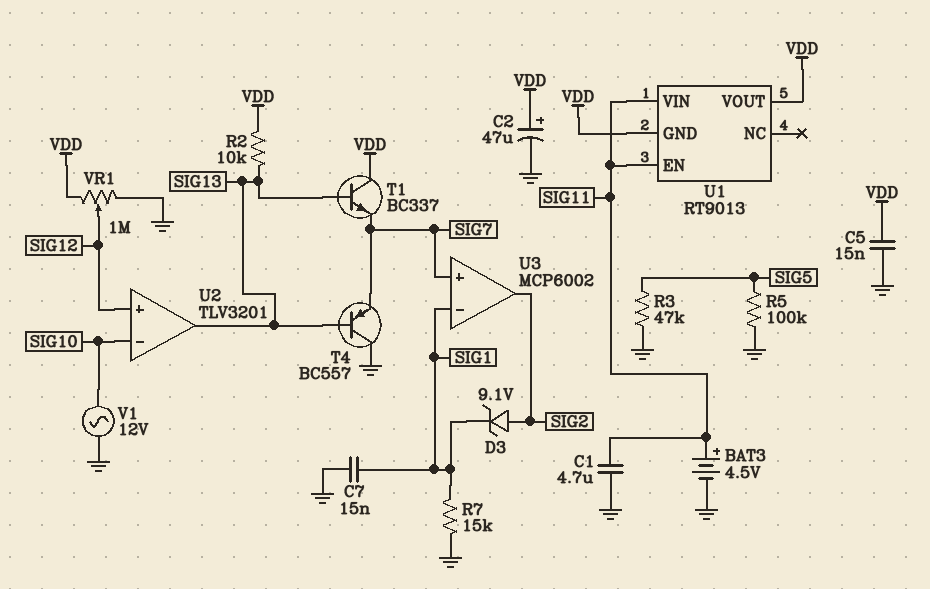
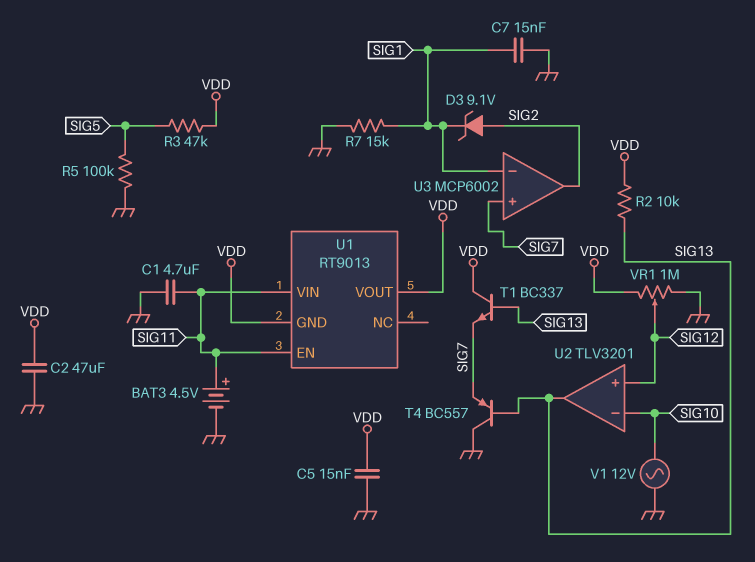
C2: 47uF (plus VDD, minus GND) -> 47uF (GND, VDD)
R3: 47k (GND, SIG5) -> 47k (SIG5, VDD)

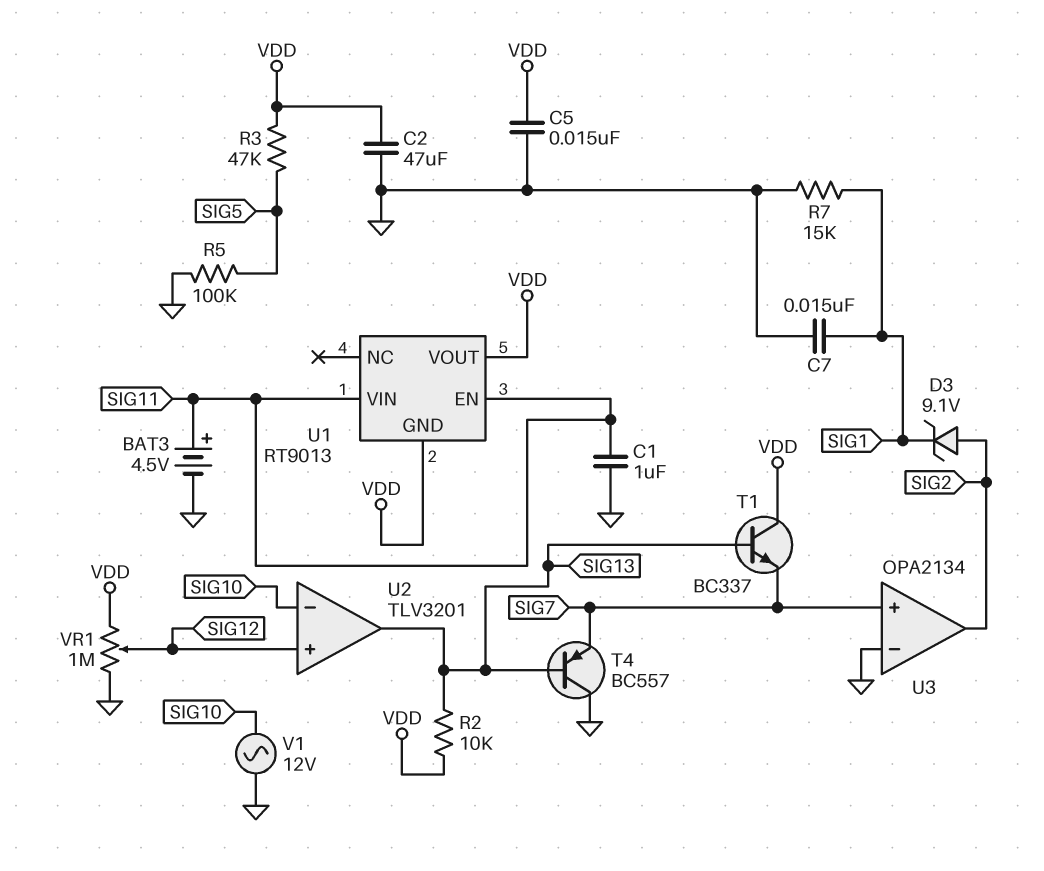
C1: 4.7uF (GND, SIG11) -> 1uF (GND, SIG11)
U3: MCP6002 -> OPA2134
U3 pin in-: SIG1 -> GND

